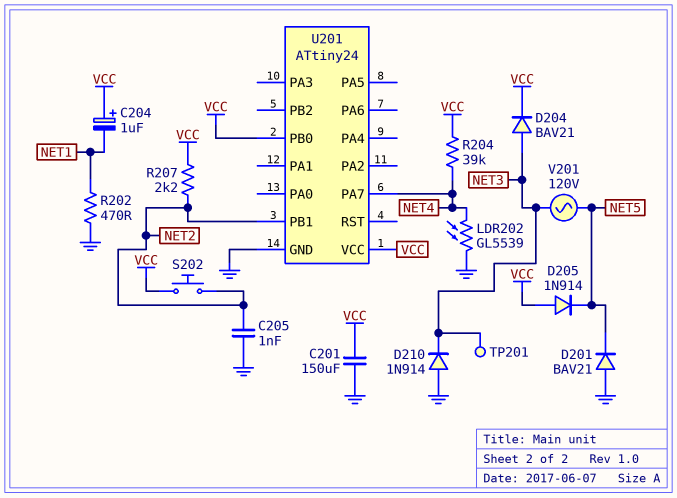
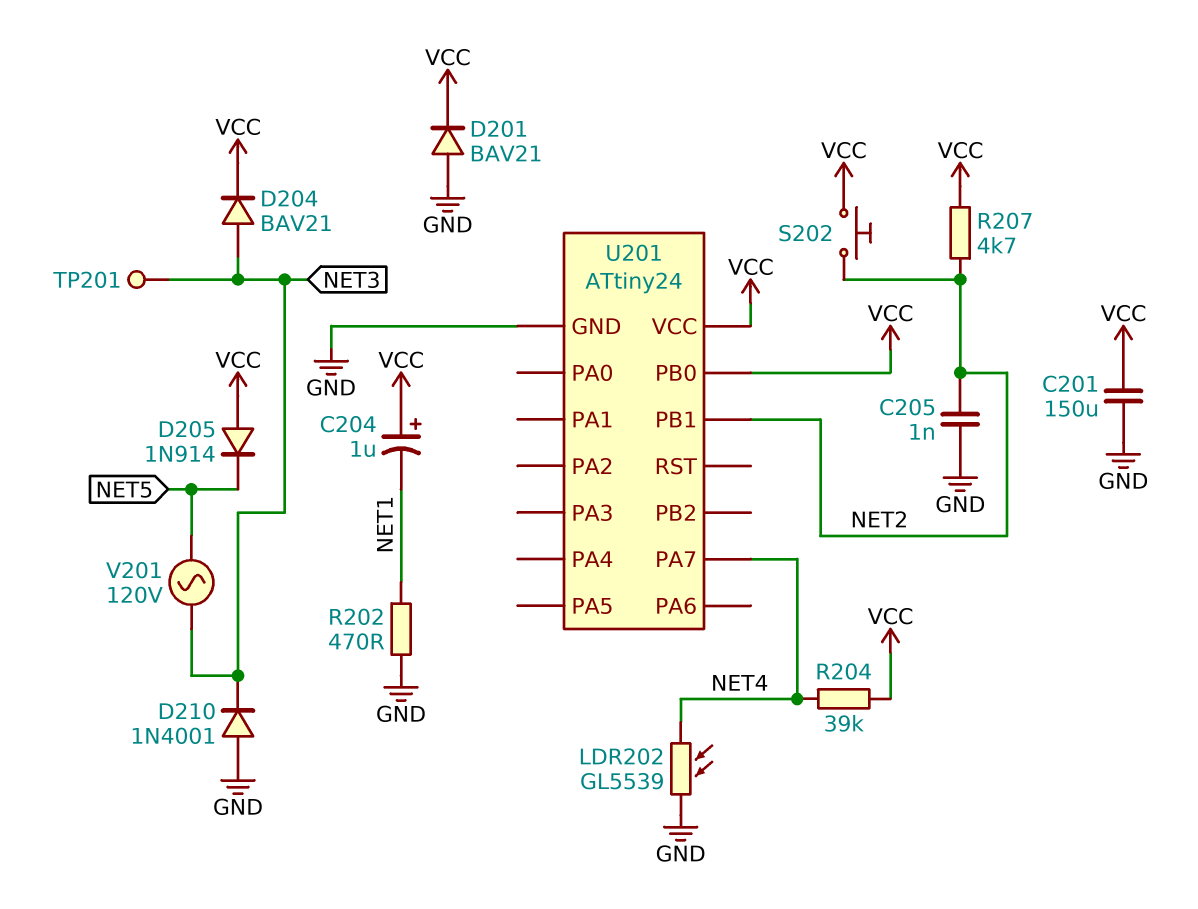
D201: diode BAV21 (A GND, K NET5) -> diode BAV21 (A GND, K VCC)
D210: diode 1N914 (A GND, K NET3) -> diode 1N4001 (A GND, K NET3)
R207: 2.2k (NET2, VCC) -> 4.7k (NET2, VCC)

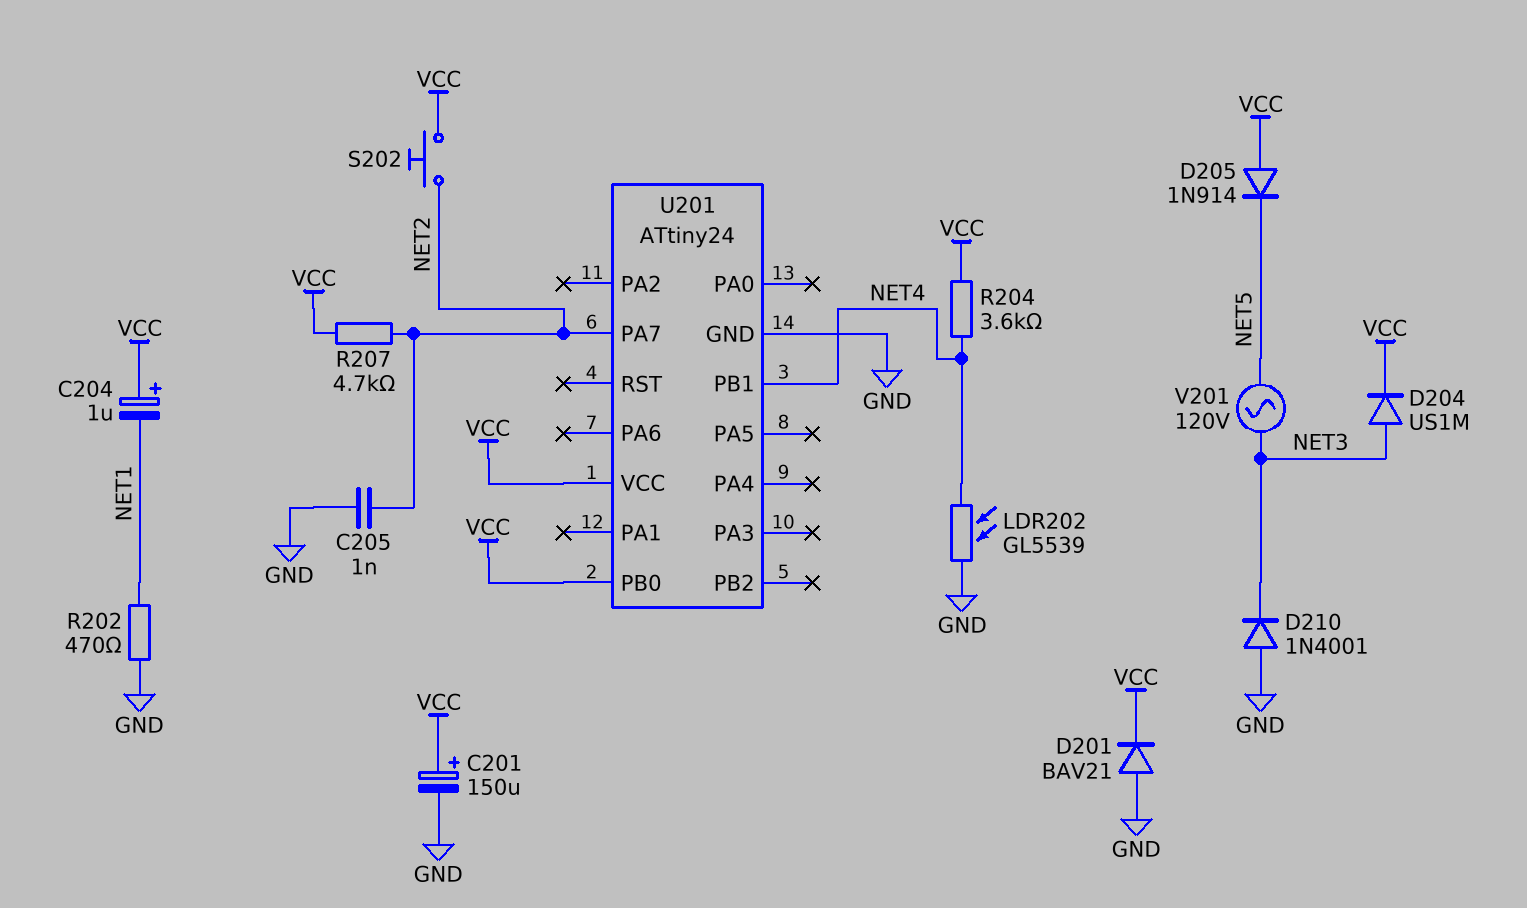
C201: 150uF (GND, VCC) -> 150uF (plus VCC, minus GND)
D204: diode BAV21 (A NET3, K VCC) -> diode US1M (A NET3, K VCC)
R204: 39k (NET4, VCC) -> 3.6k (NET4, VCC)
TP201: test point (NET3) -> none
U201 pin PA7: NET4 -> NET2
U201 pin PB1: NET2 -> NET4

